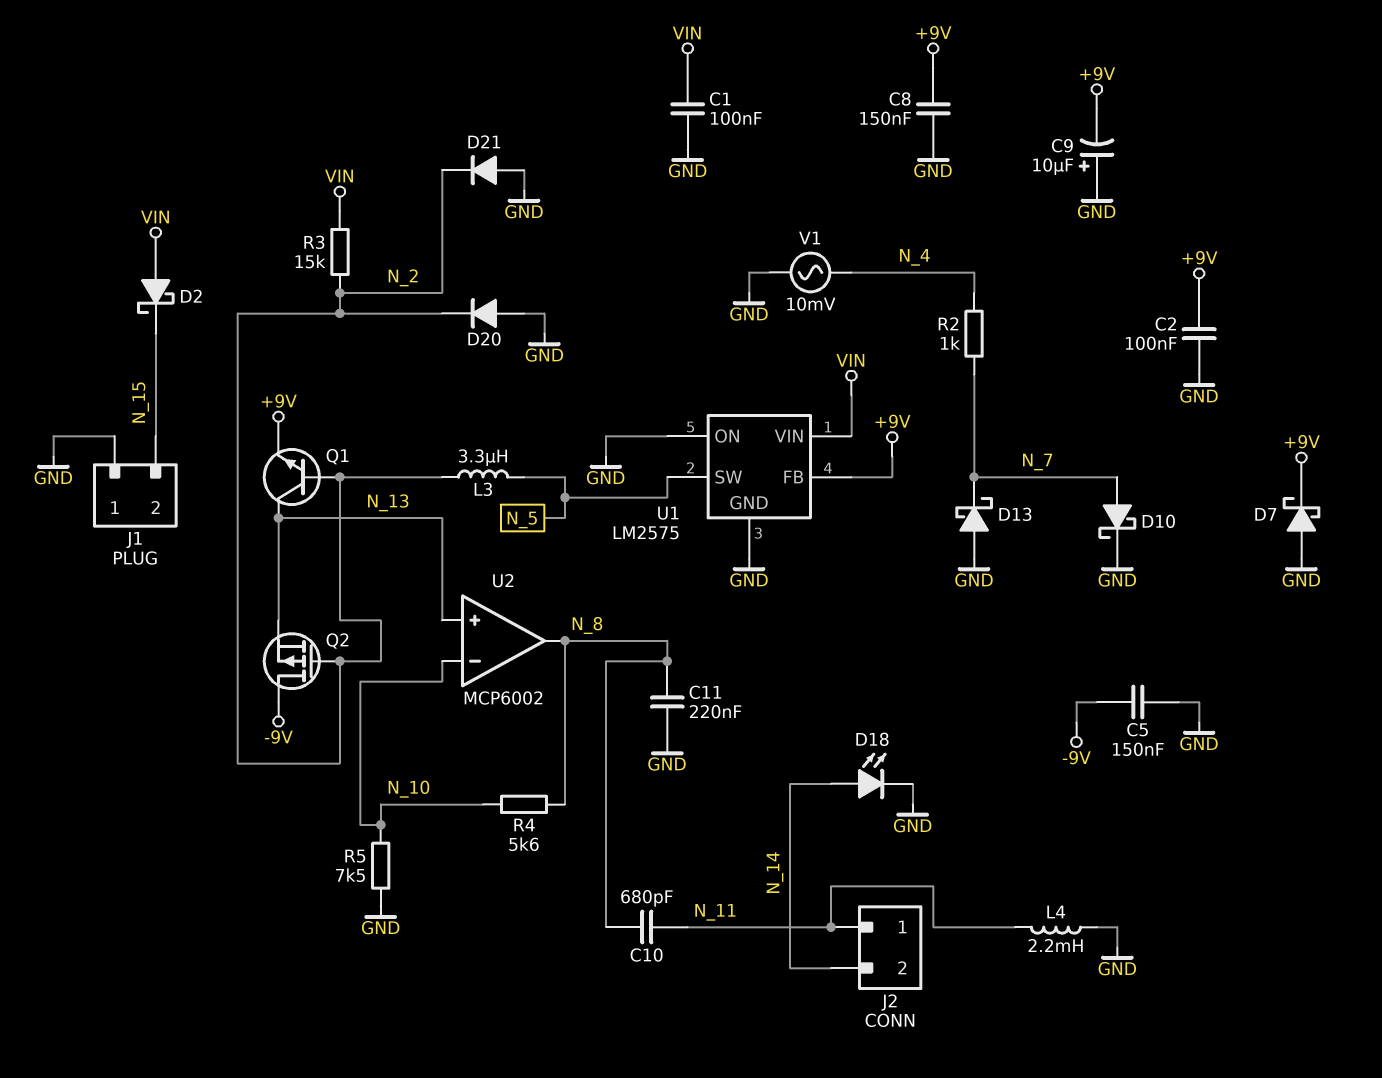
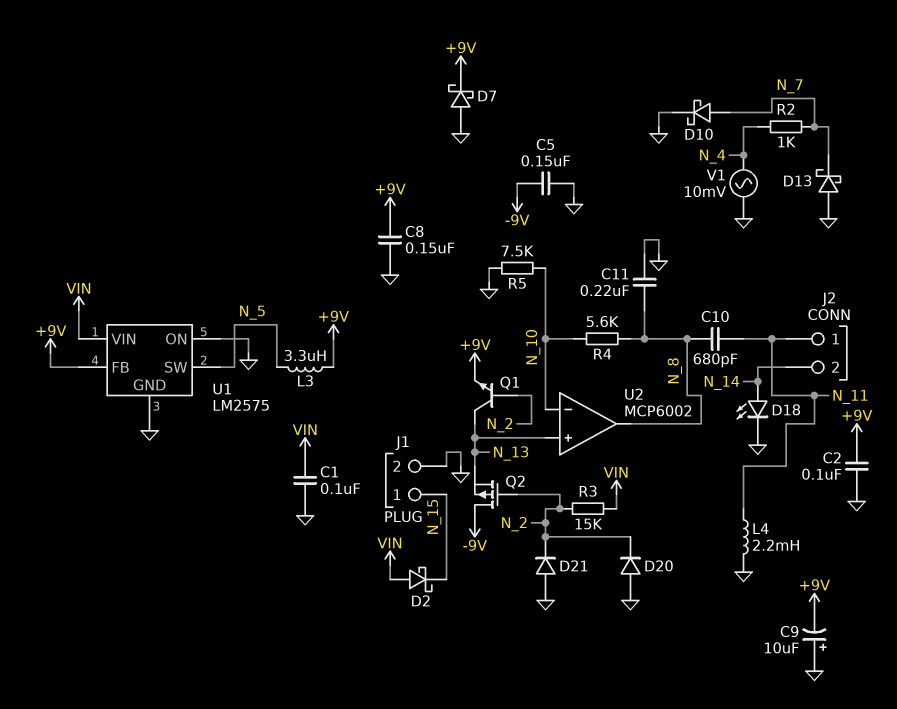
J1 pin 1: GND -> N_15
J1 pin 2: N_15 -> GND
L3: 3.3uH (N_2, N_5) -> 3.3uH (+9V, N_5)

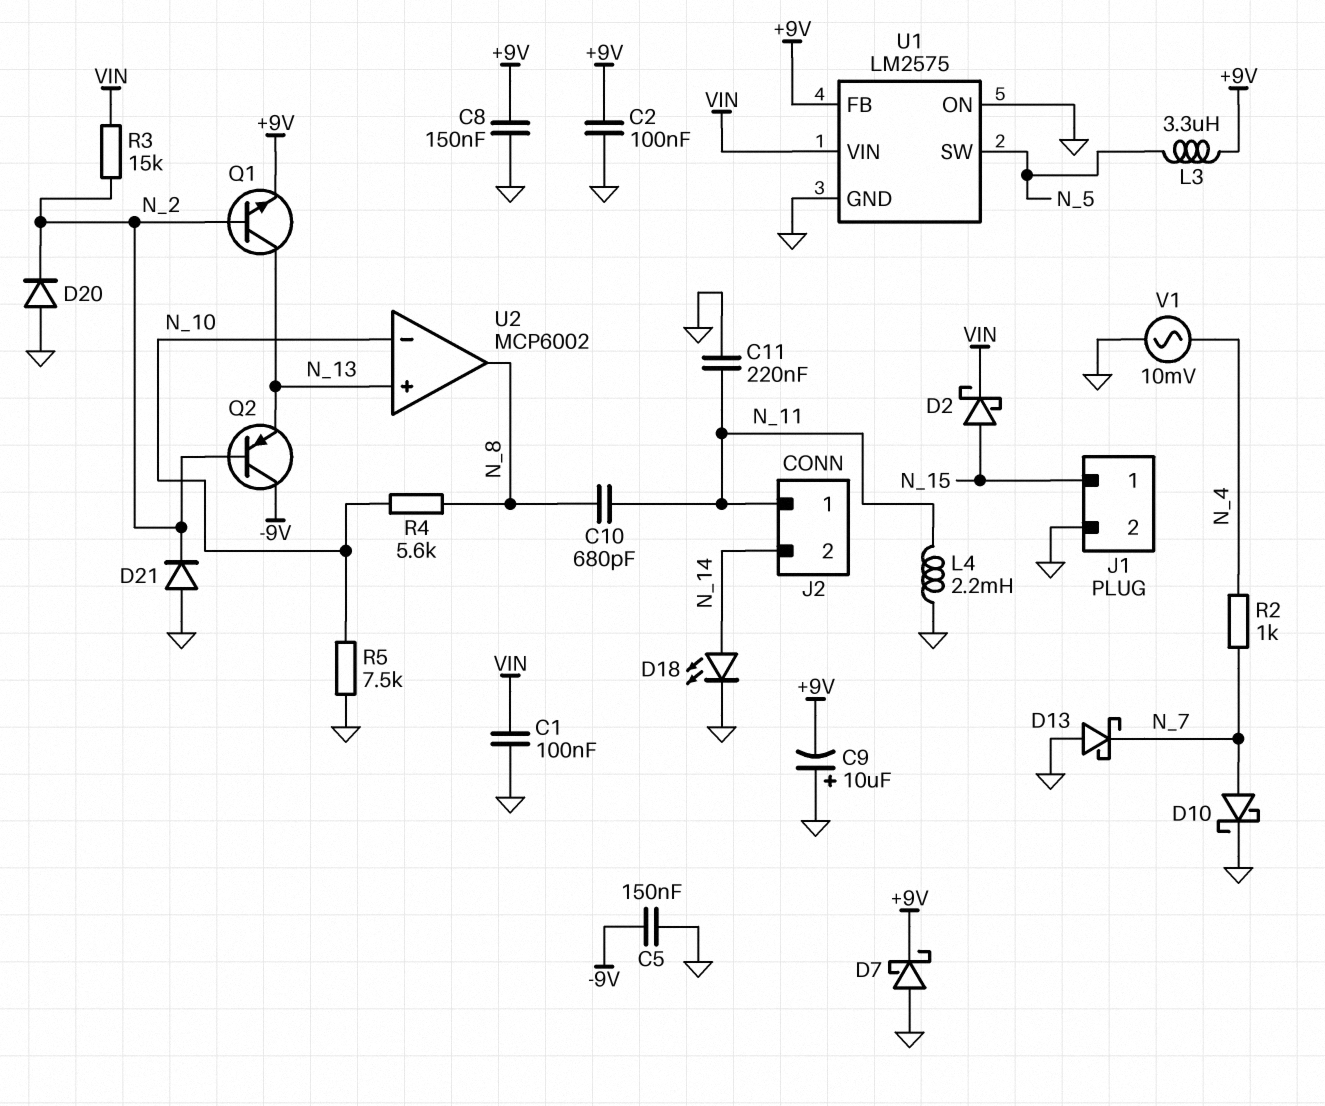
C11: 220nF (GND, N_8) -> 220nF (GND, N_11)
D2: schottky (A VIN, K N_15) -> schottky (A N_15, K VIN)
Q2: PMOS (G N_2, D -9V, S N_13) -> PNP (B N_2, C -9V, E N_13)

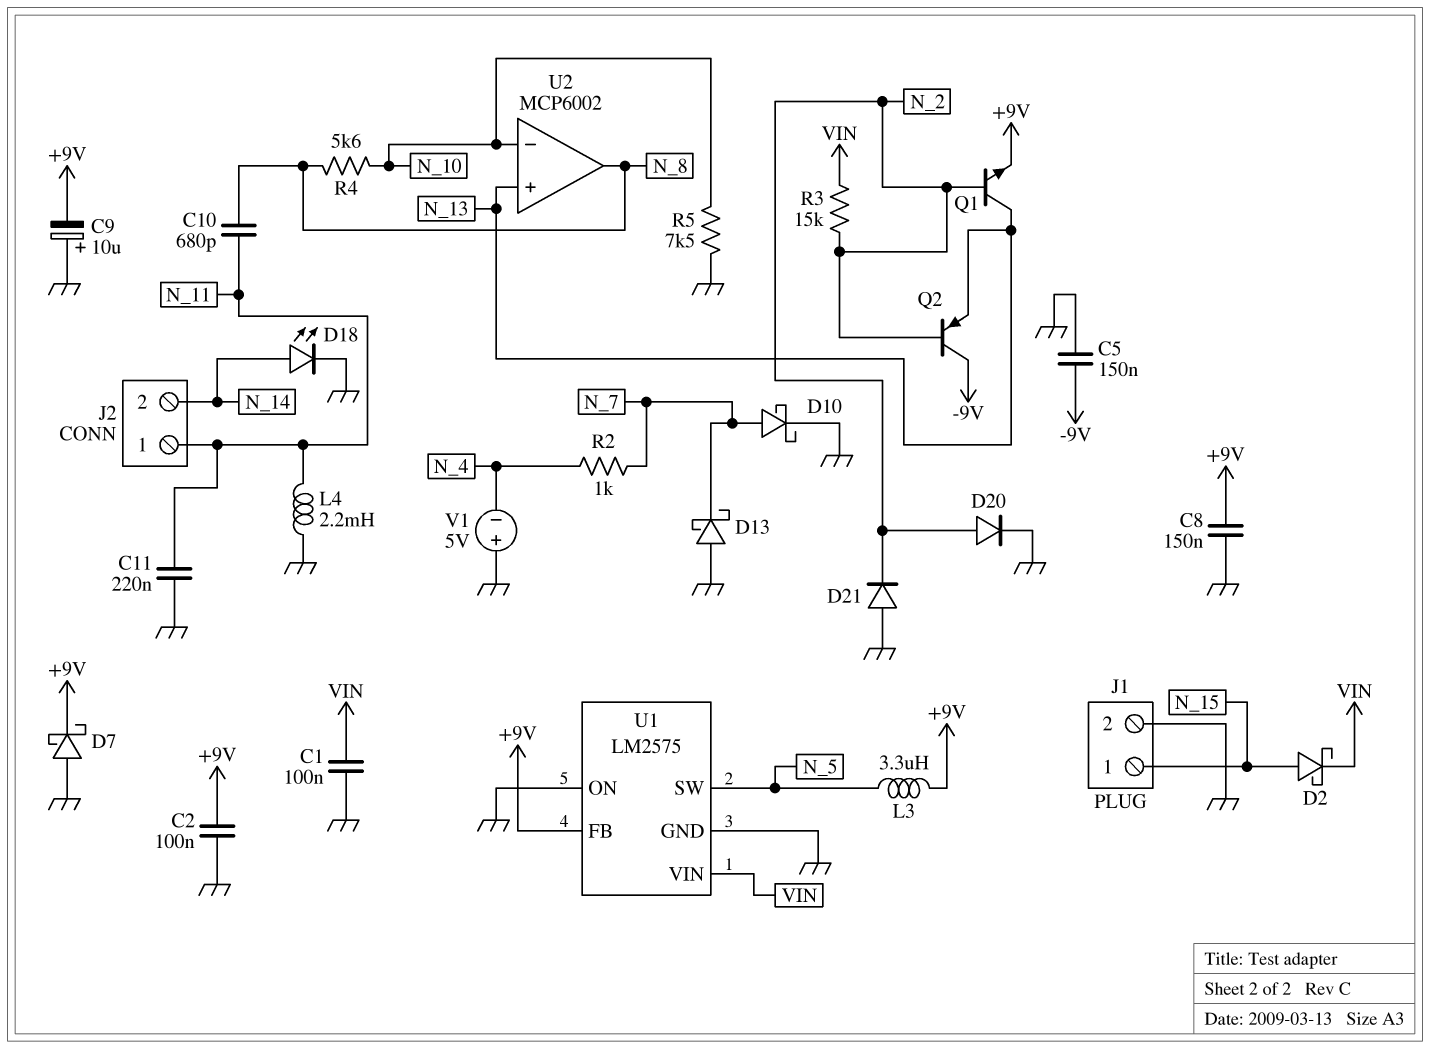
D20: diode (A GND, K N_2) -> diode (A N_2, K GND)
V1: AC 10mV (GND, N_4) -> 5V (plus GND, minus N_4)

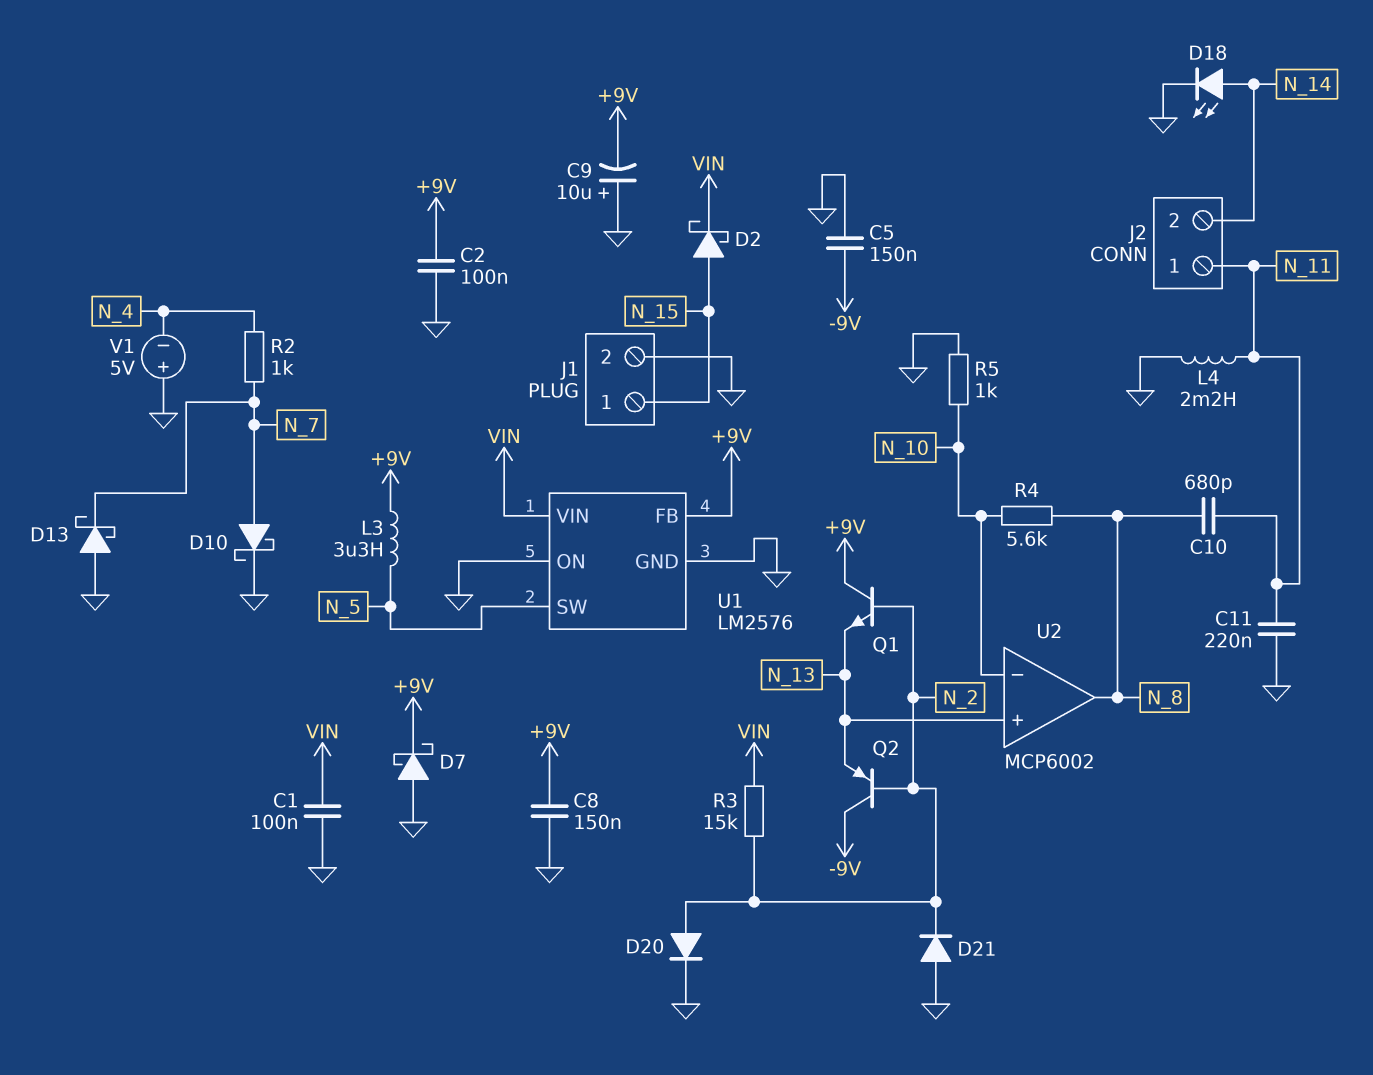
Q1: NPN (B N_2, C N_13, E +9V) -> NPN (B N_2, C +9V, E N_13)
R5: 7.5k (GND, N_10) -> 1k (GND, N_10)
U1: LM2575 -> LM2576

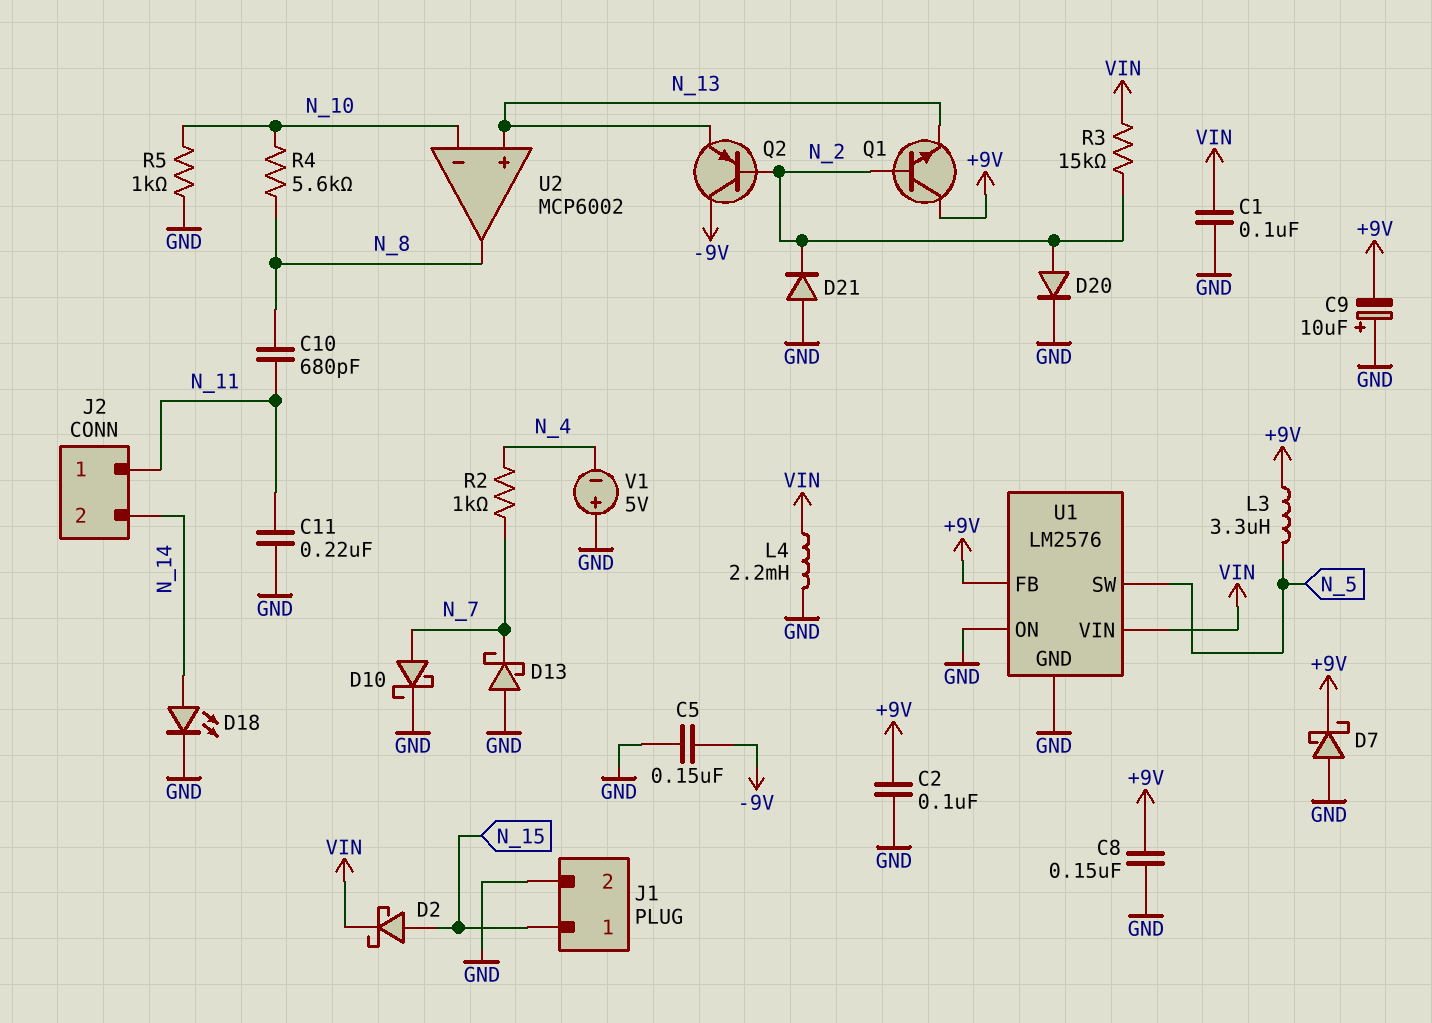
L4: 2.2mH (GND, N_11) -> 2.2mH (GND, VIN)

